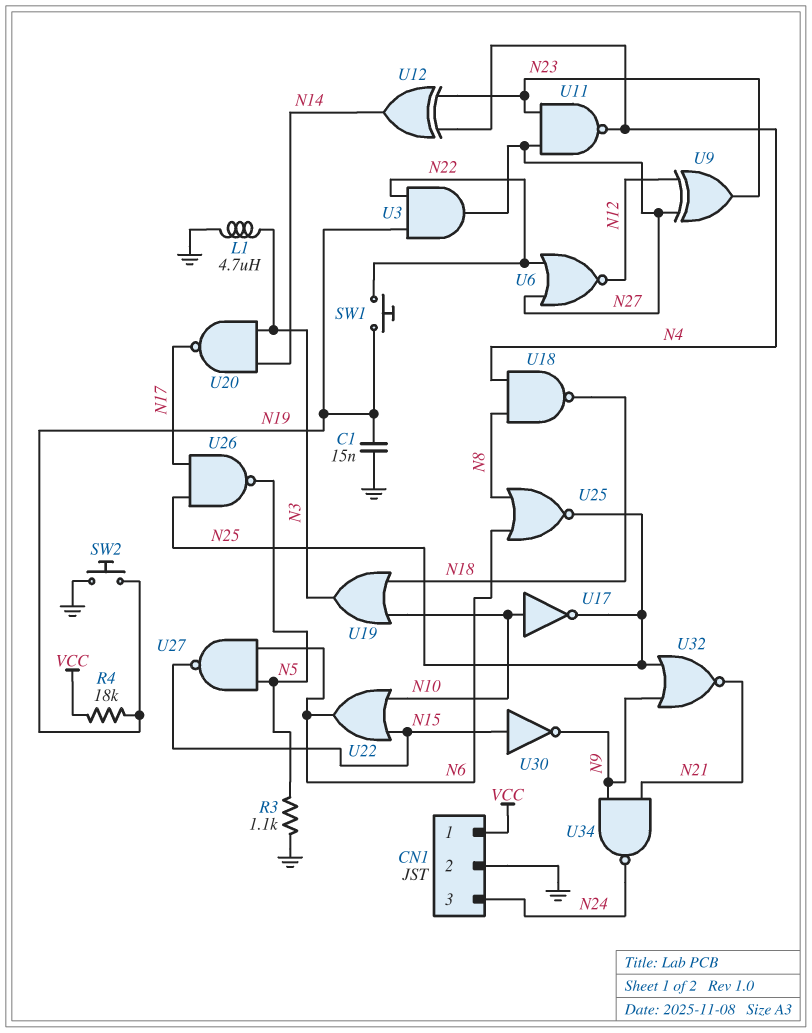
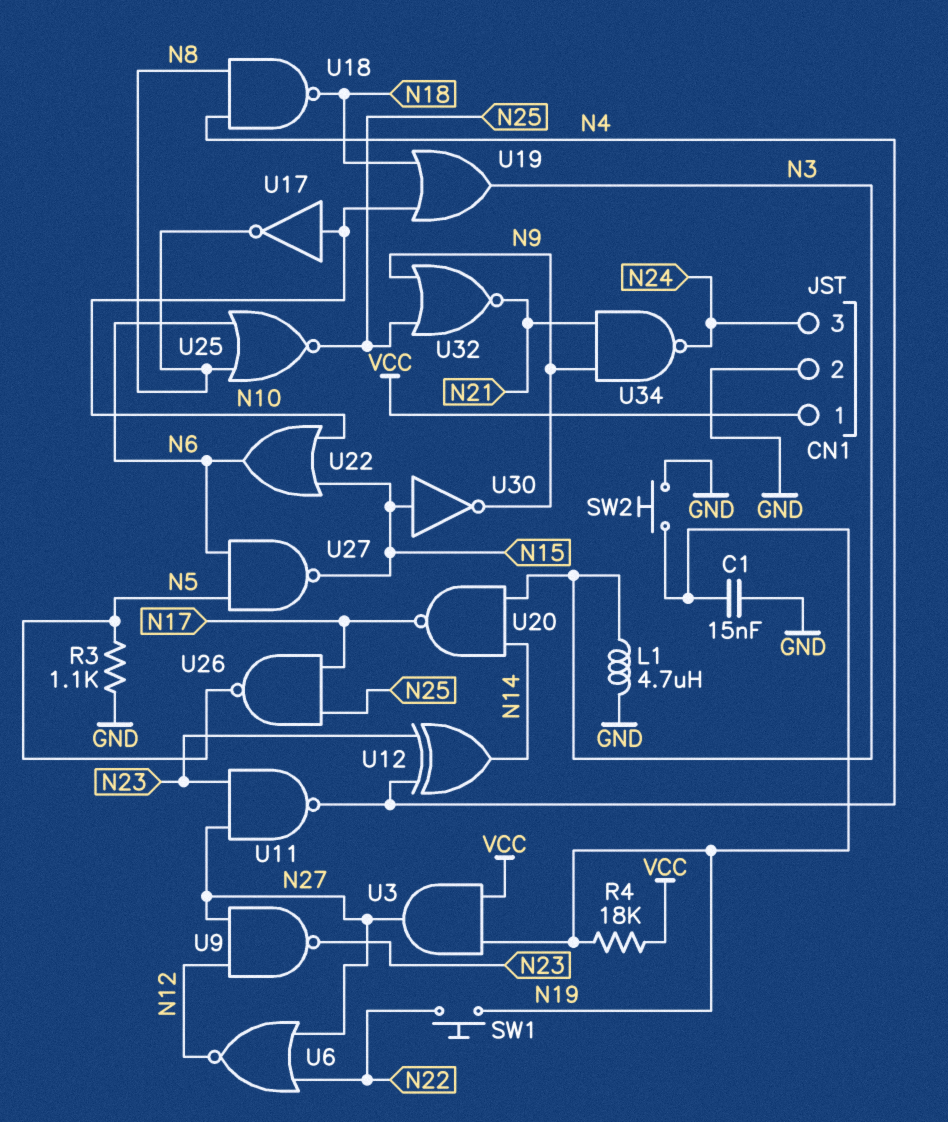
U3: AND (in N19, in N22, out N27) -> AND (in N19, in VCC, out N27)
U9: XOR (in N12, in N27, out N23) -> NAND (in N12, in N27, out N23)
U17: NOT (in N10, out N25) -> NOT (in N10, out N8)

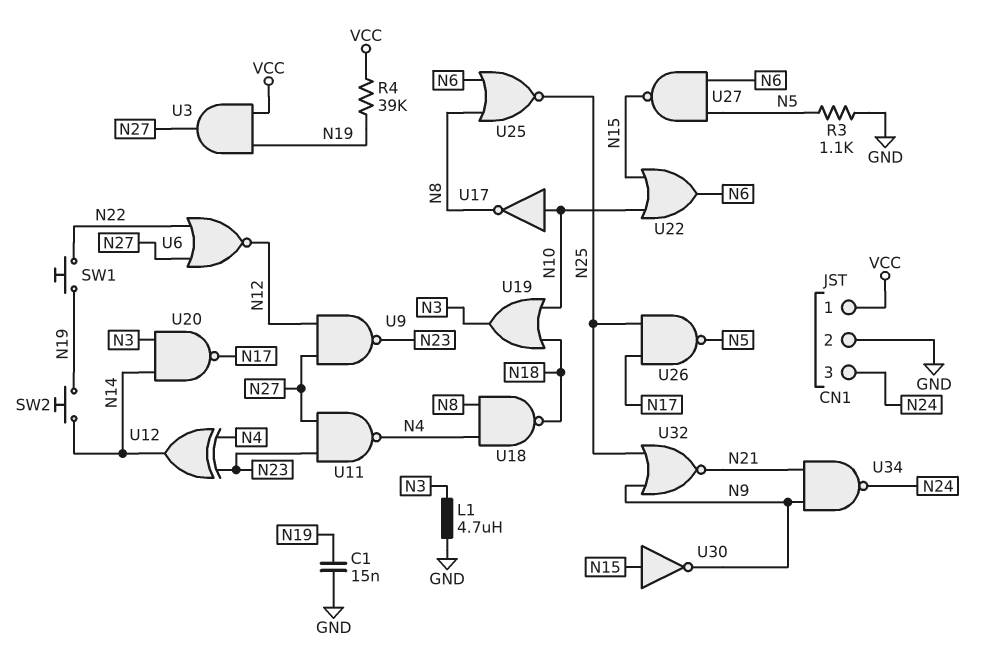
R4: 18k (N19, VCC) -> 39k (N19, VCC)
SW2: button (GND, N19) -> button (N14, N19)

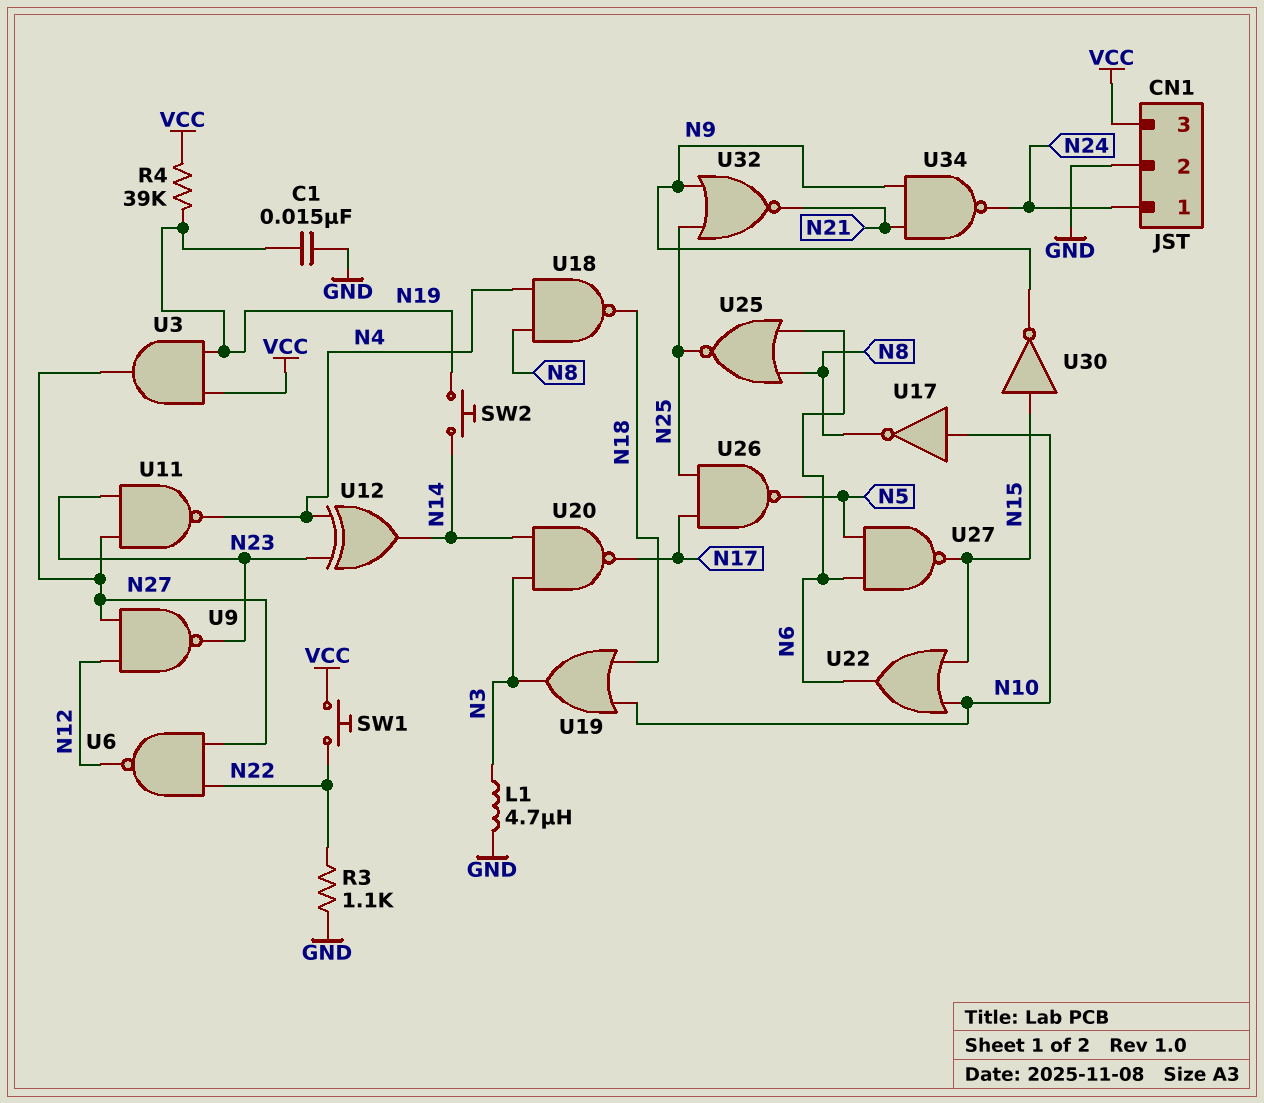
CN1 pin 1: VCC -> N24
CN1 pin 3: N24 -> VCC
R3: 1.1k (GND, N5) -> 1.1k (GND, N22)
SW1: button (N19, N22) -> button (N22, VCC)
U6: NOR (in N22, in N27, out N12) -> NAND (in N22, in N27, out N12)

